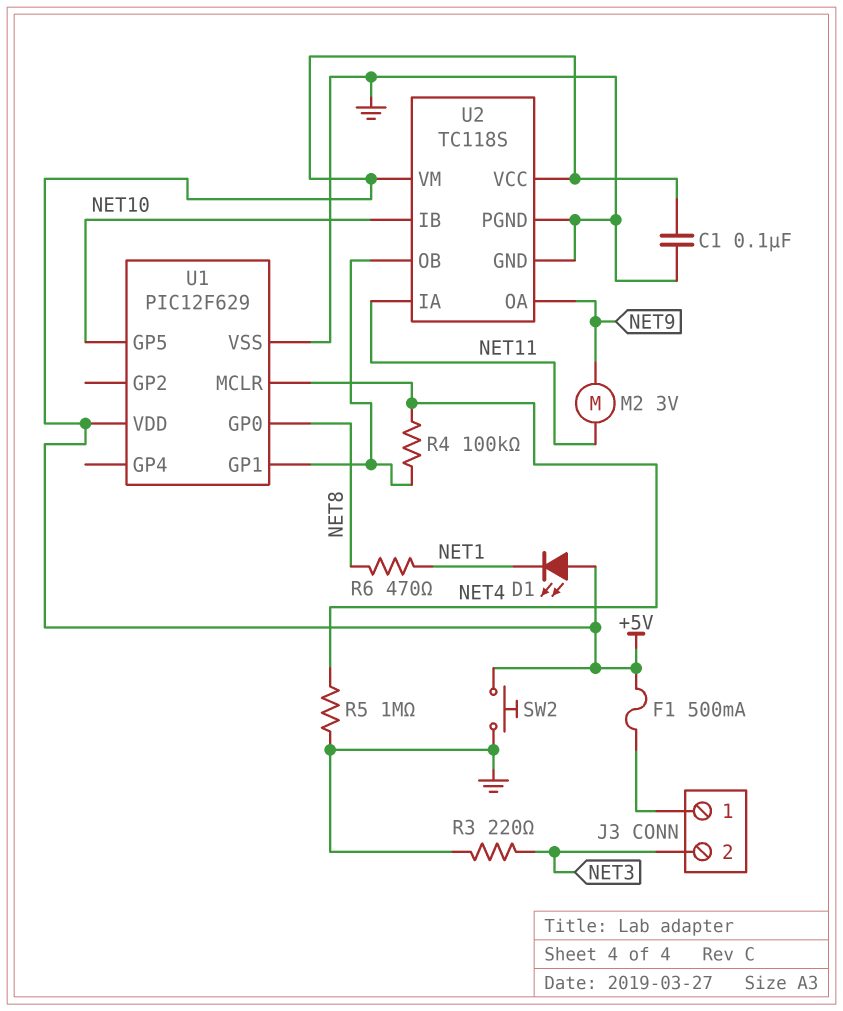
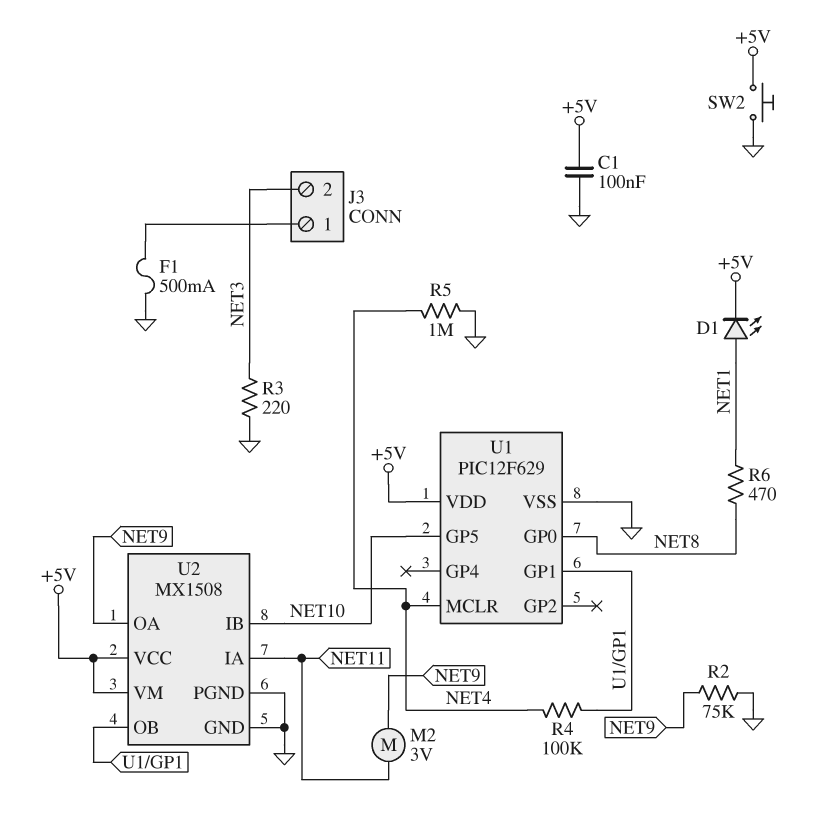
D1: LED (A +5V, K NET1) -> LED (A NET1, K +5V)
F1: 500mA (+5V, J3/1) -> 500mA (GND, J3/1)
R2: none -> 75k (GND, NET9)
U2: TC118S -> MX1508

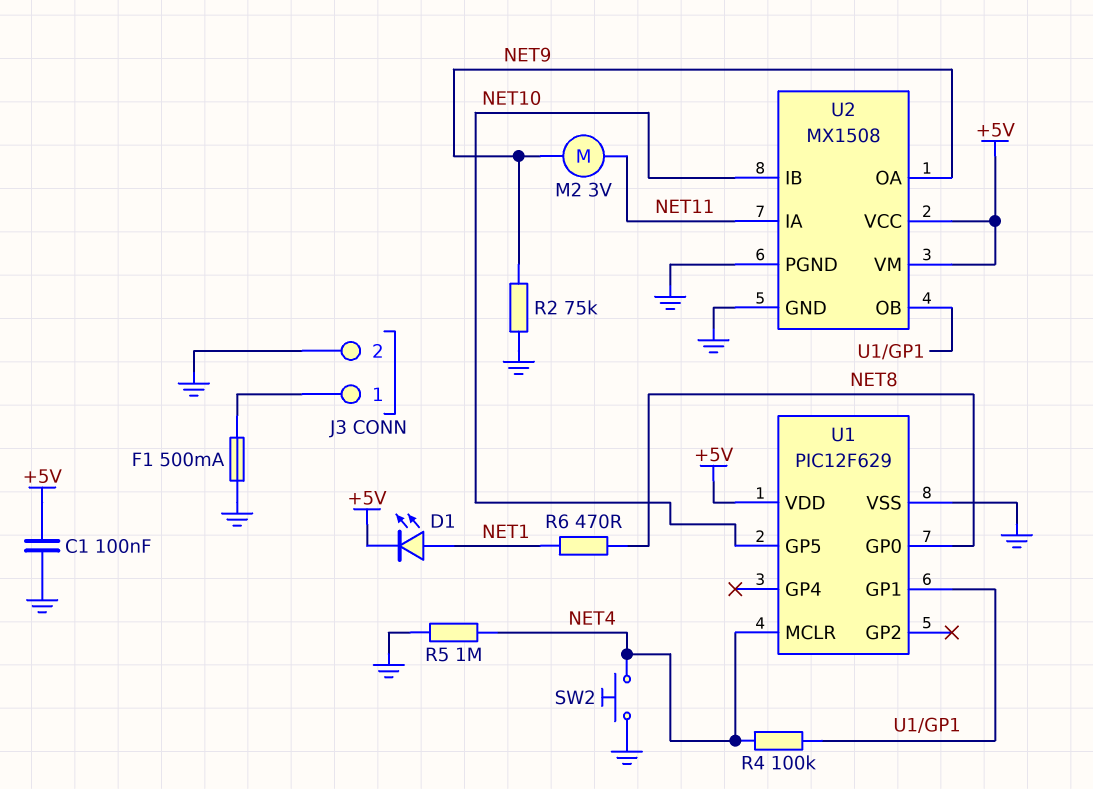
J3 pin 2: NET3 -> GND
R3: 220 (GND, NET3) -> none
SW2: button (+5V, GND) -> button (GND, NET4)

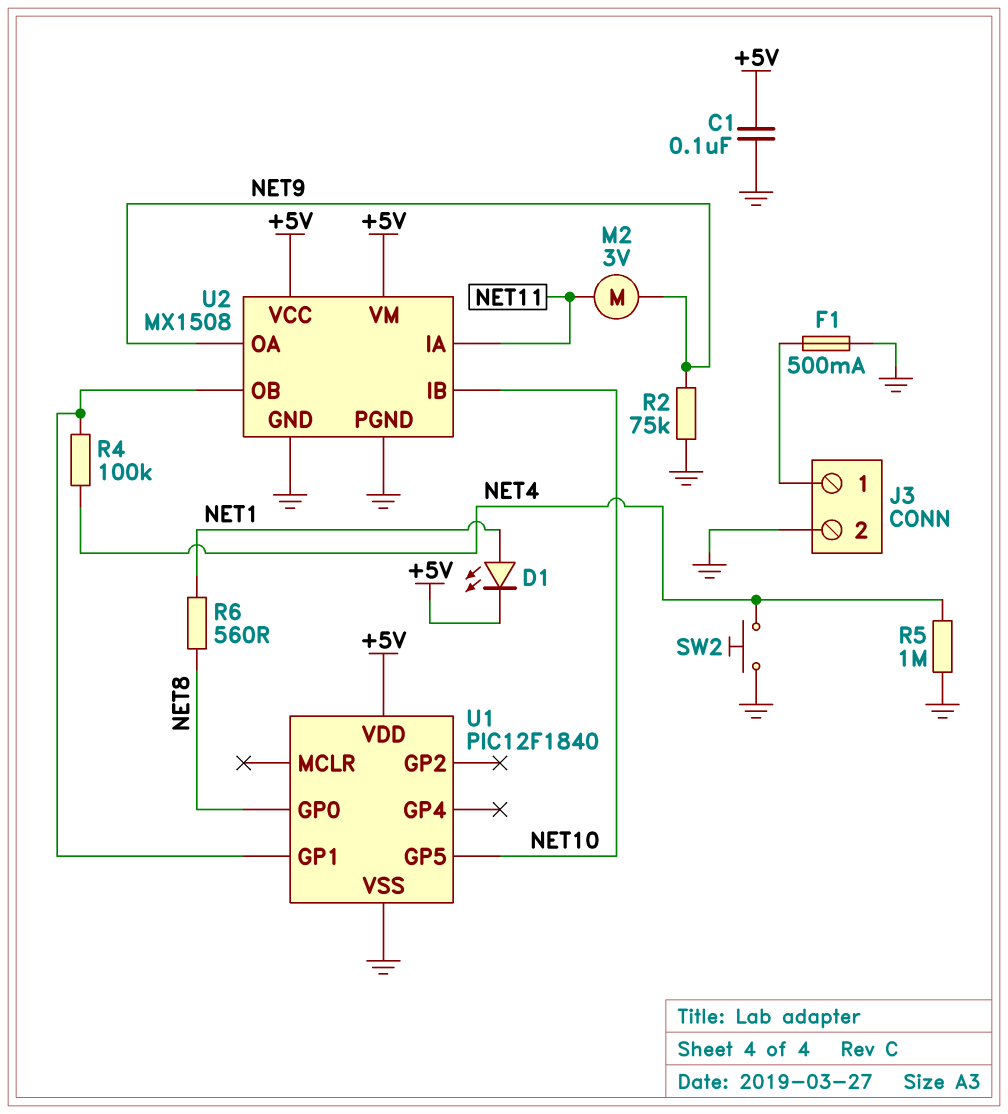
R6: 470 (NET1, NET8) -> 560 (NET1, NET8)
U1: PIC12F629 -> PIC12F1840
U1 pin MCLR: NET4 -> none

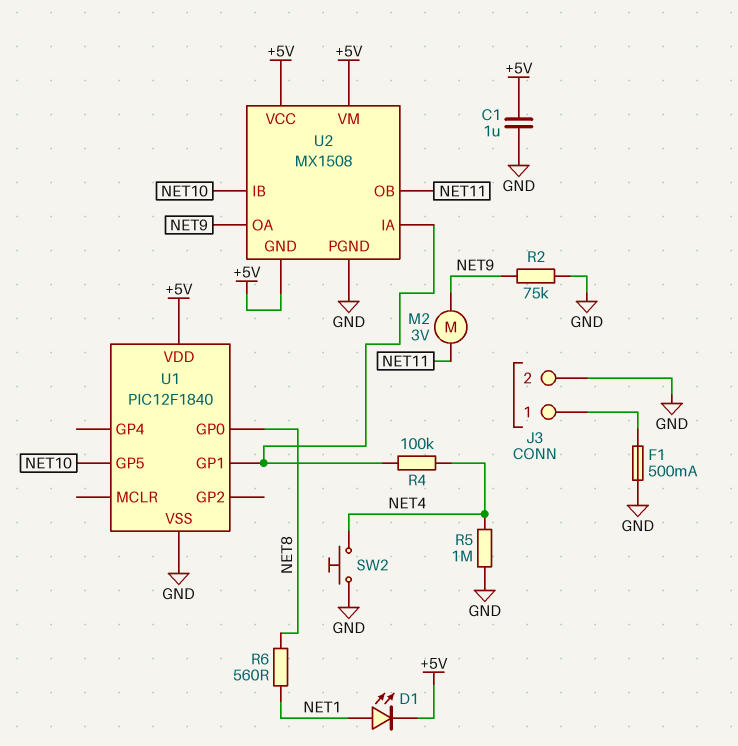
C1: 100nF (+5V, GND) -> 1uF (+5V, GND)
U2 pin GND: GND -> +5V
U2 pin IA: NET11 -> U1/GP1
U2 pin OB: U1/GP1 -> NET11

